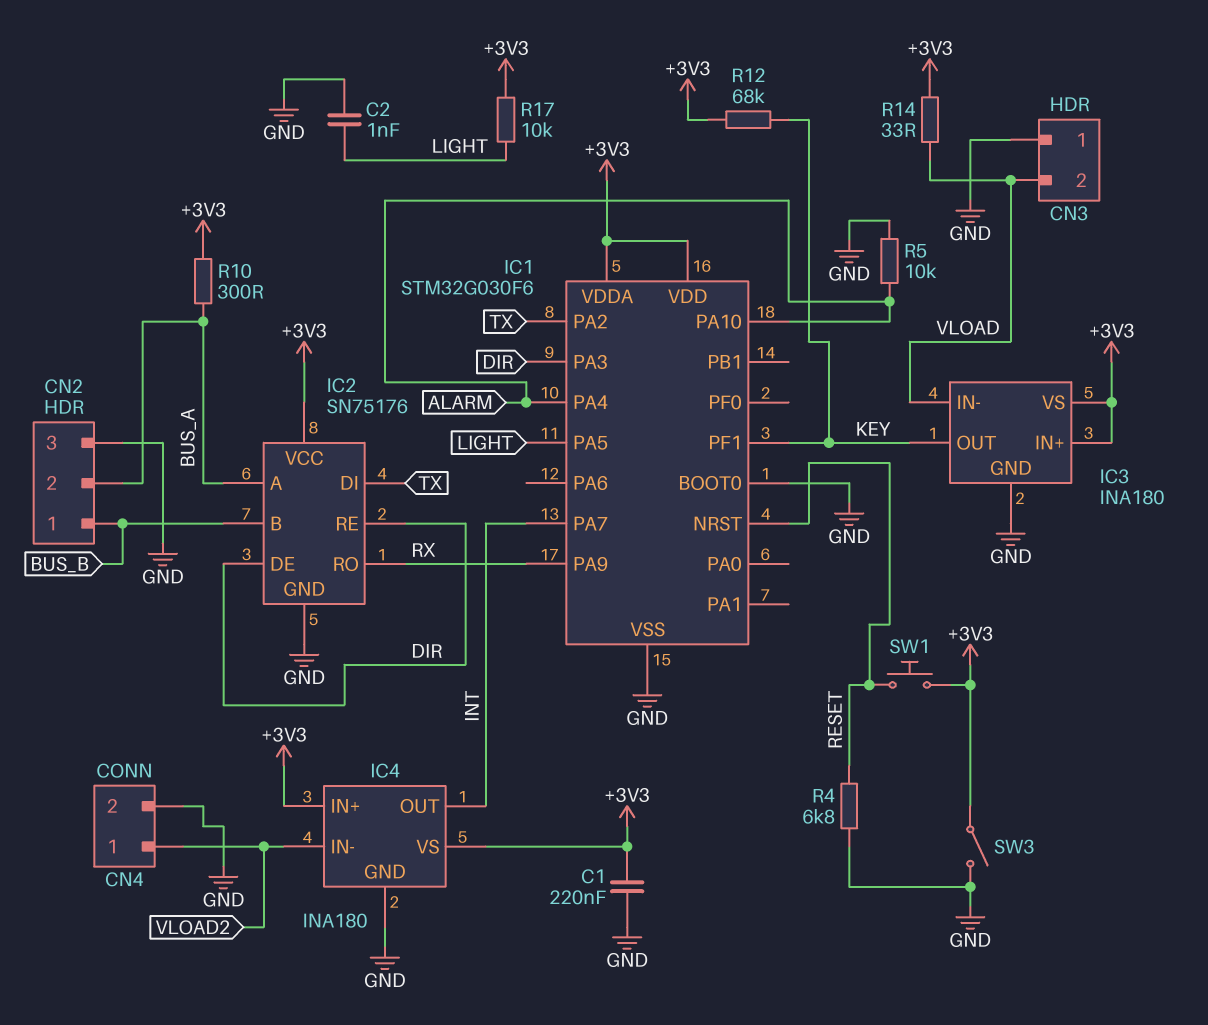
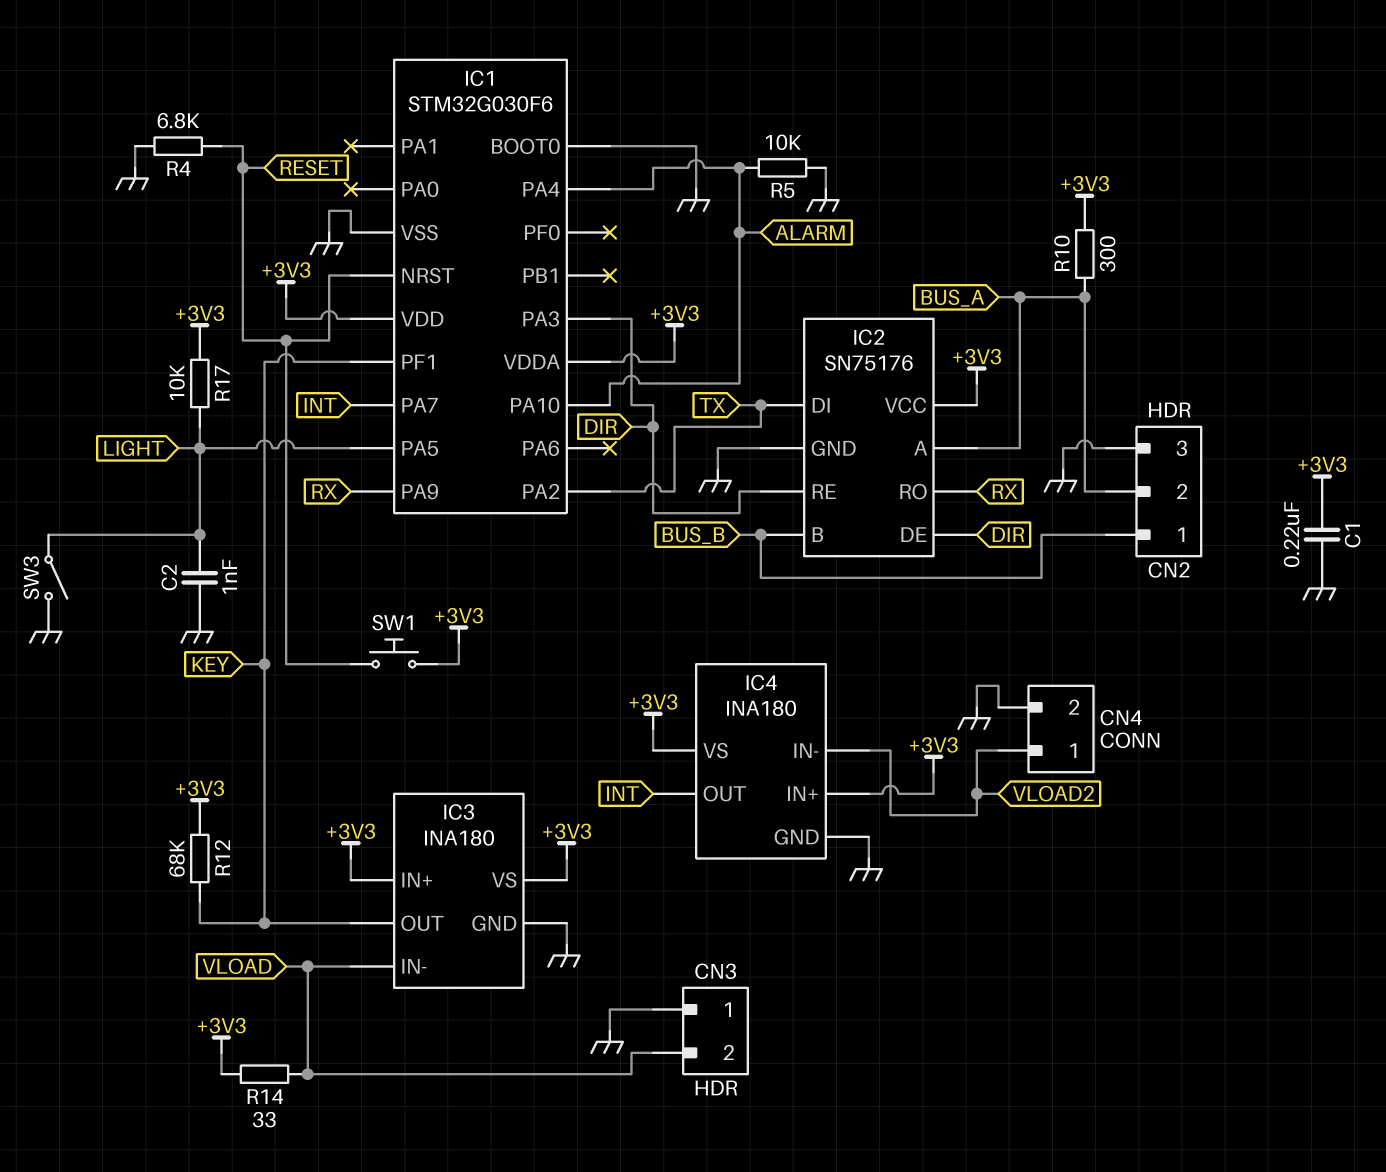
SW3: switch (+3V3, GND) -> switch (GND, LIGHT)

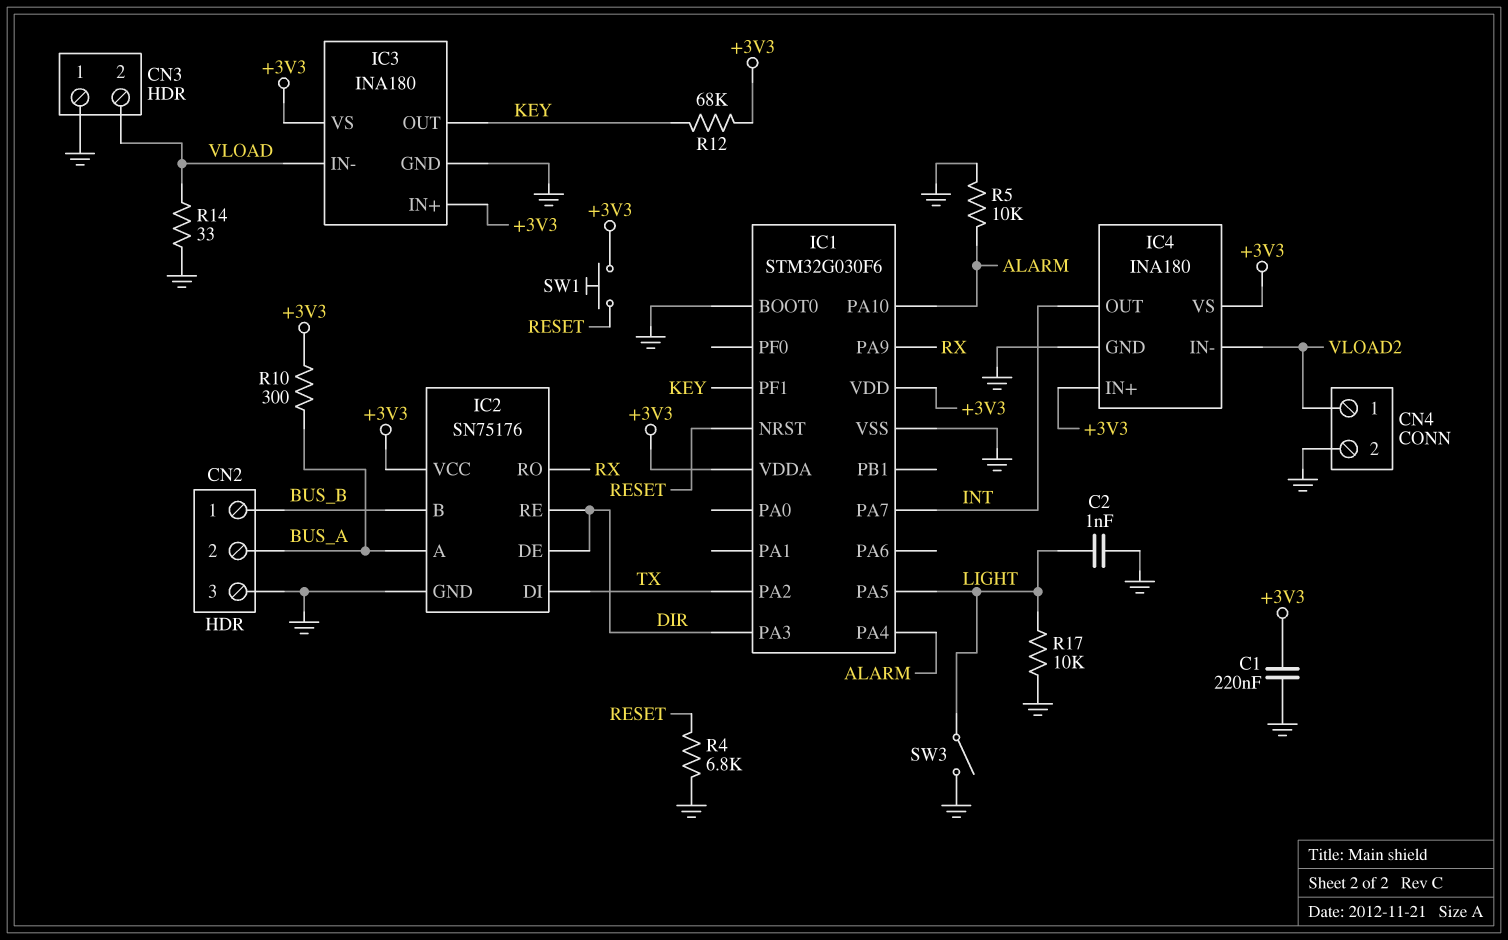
R14: 33 (+3V3, VLOAD) -> 33 (GND, VLOAD)
R17: 10k (+3V3, LIGHT) -> 10k (GND, LIGHT)

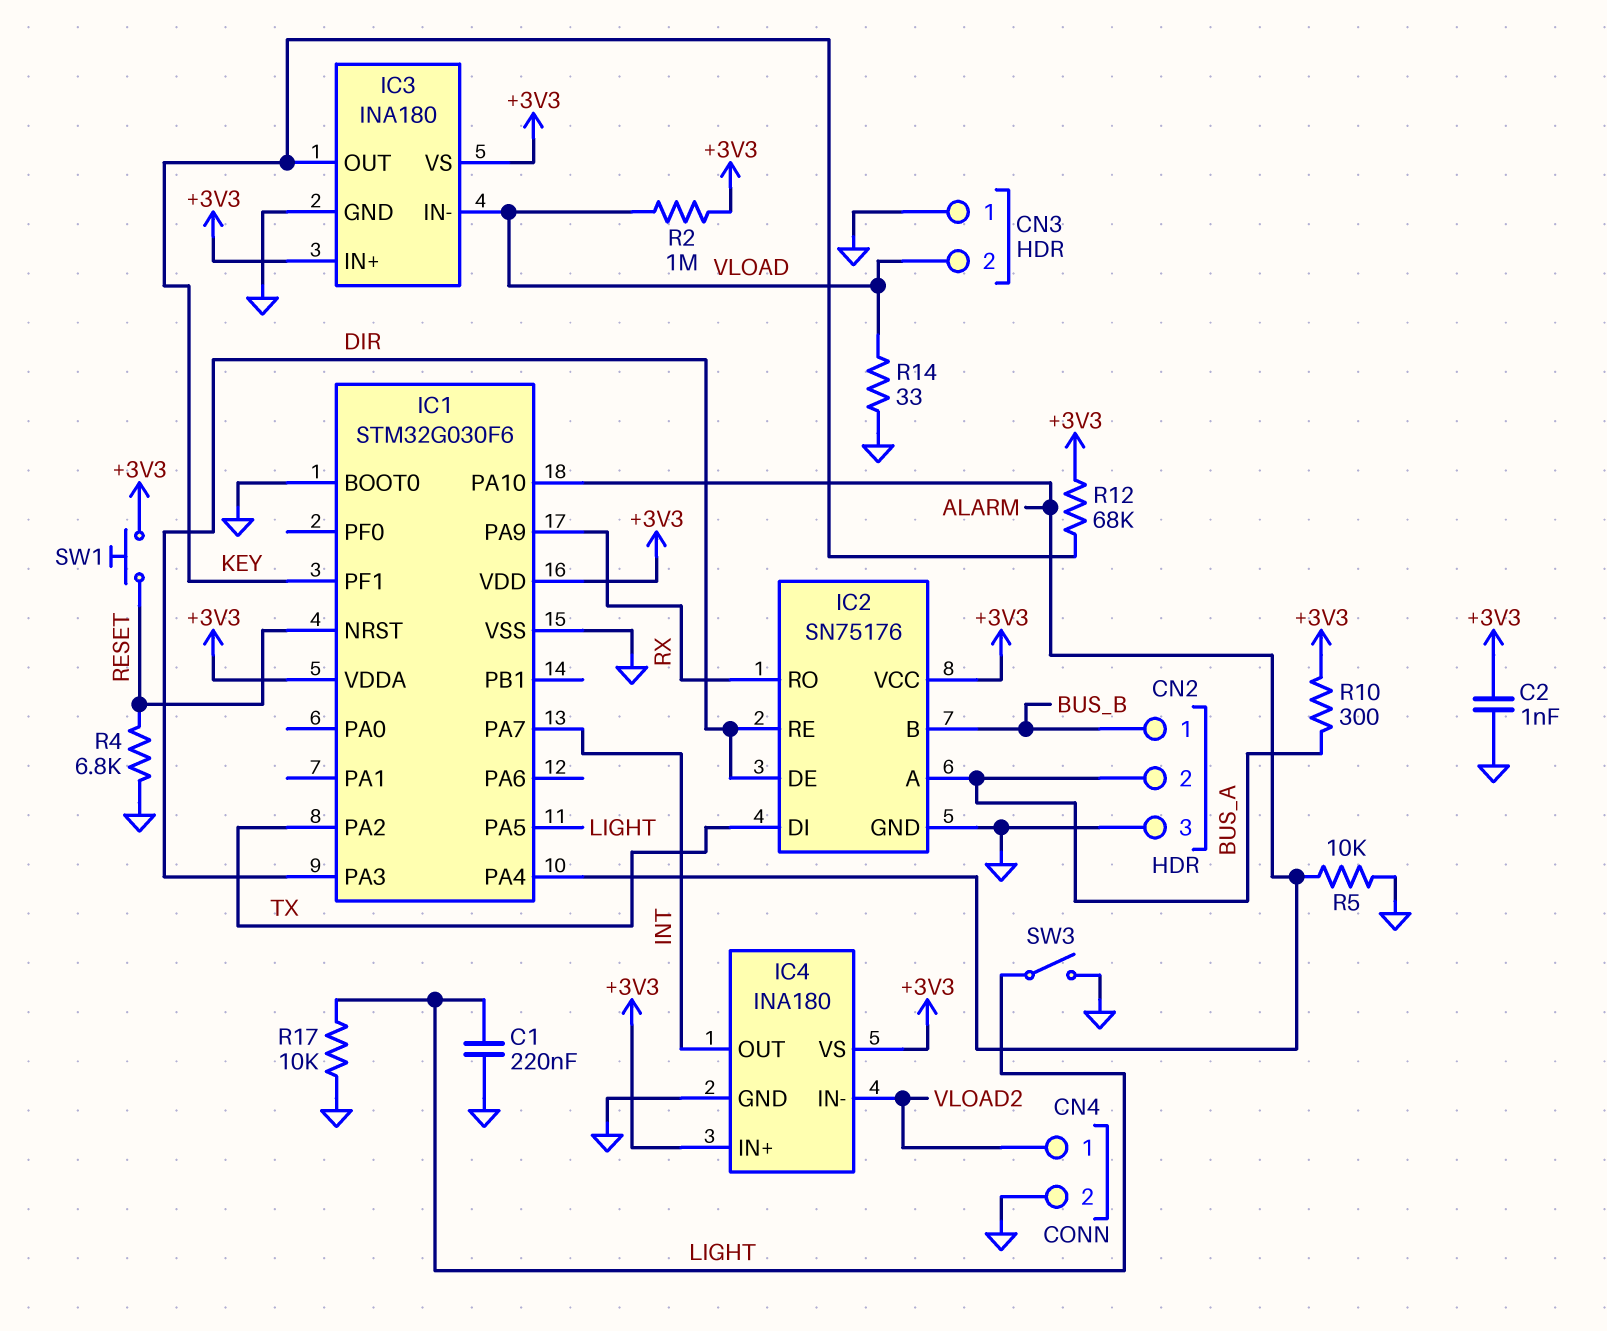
C1: 220nF (+3V3, GND) -> 220nF (GND, LIGHT)
C2: 1nF (GND, LIGHT) -> 1nF (+3V3, GND)
R2: none -> 1M (+3V3, VLOAD)

